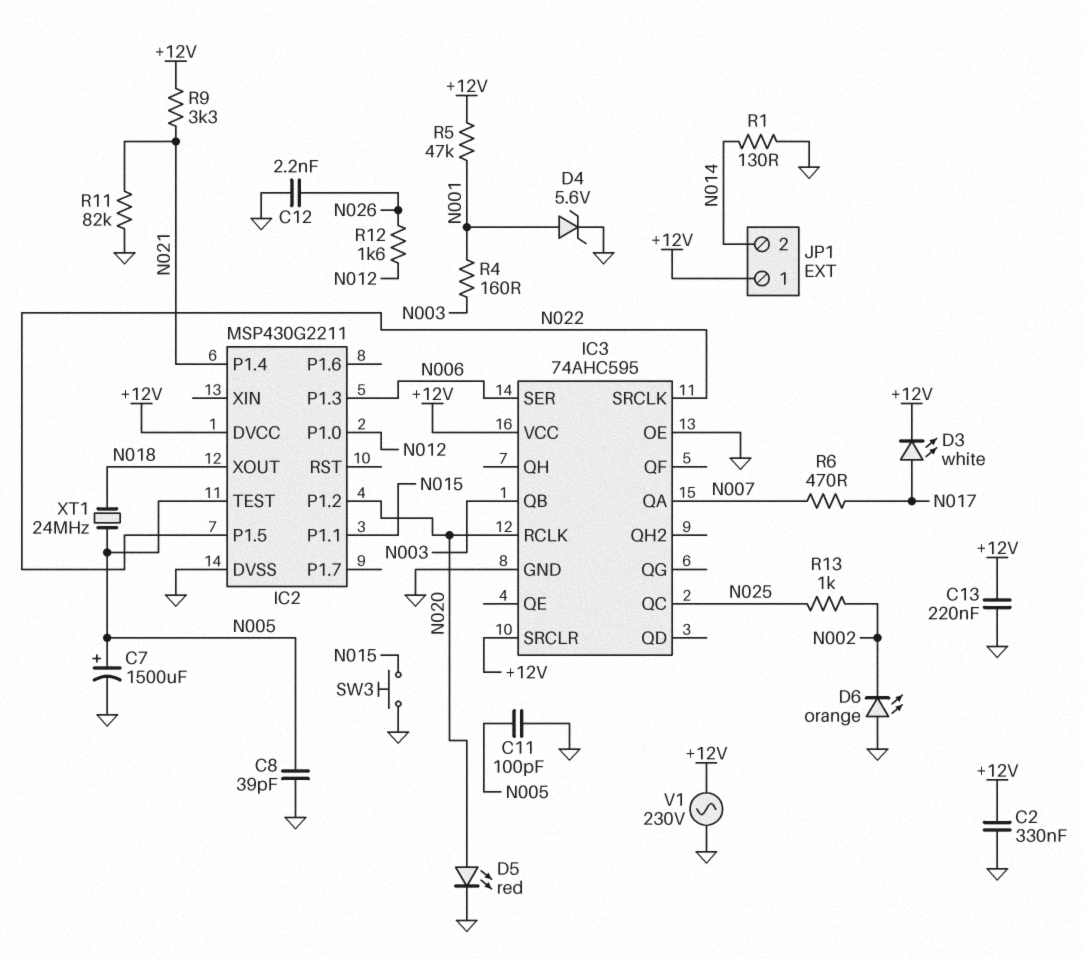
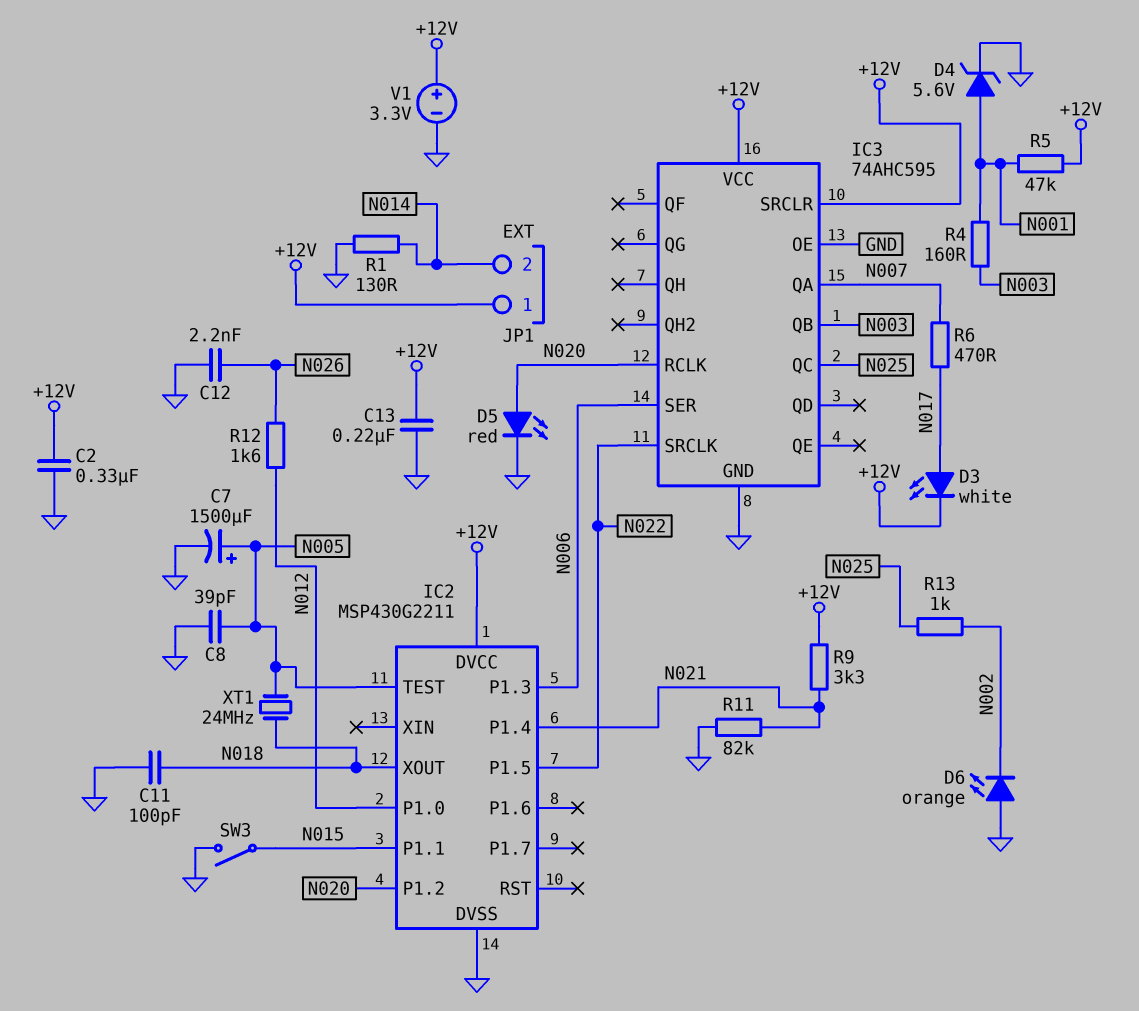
C11: 100pF (GND, N005) -> 100pF (GND, N018)
SW3: button (GND, N015) -> switch (GND, N015)
V1: AC 230V (+12V, GND) -> 3.3V (plus +12V, minus GND)

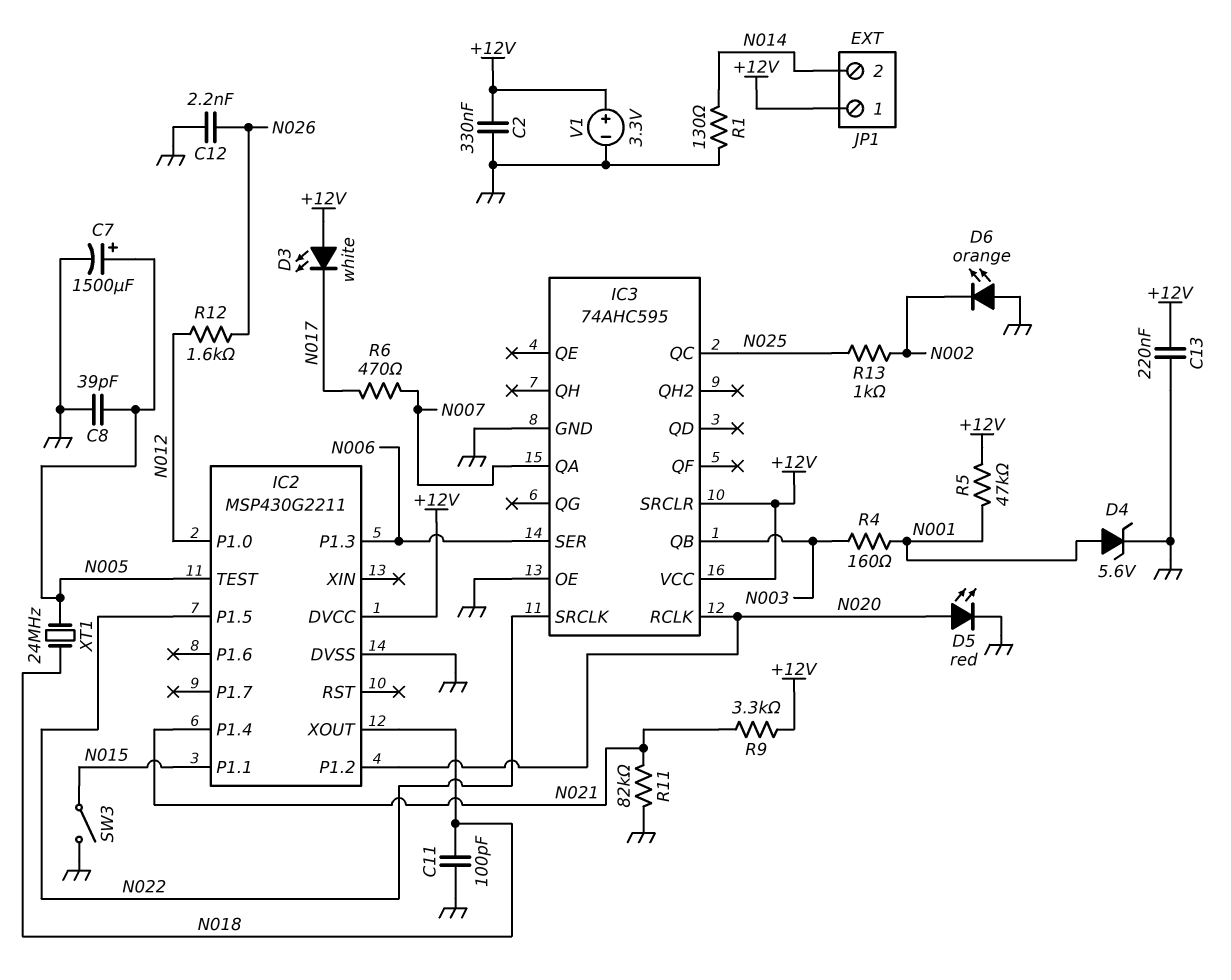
D3: LED white (A N017, K +12V) -> LED white (A +12V, K N017)

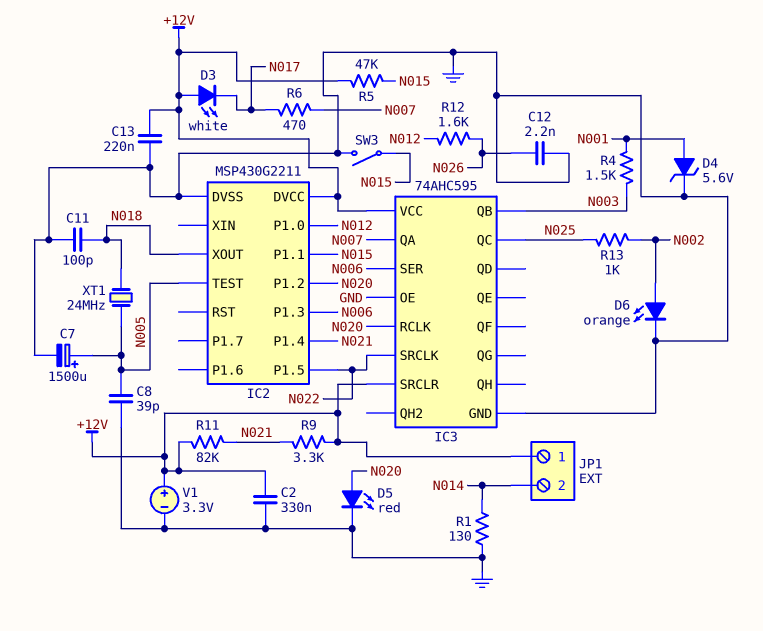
D6: LED orange (A GND, K N002) -> LED orange (A N002, K GND)
R4: 160 (N001, N003) -> 1.5k (N001, N003)
R5: 47k (+12V, N001) -> 47k (+12V, N015)
R11: 82k (GND, N021) -> 82k (+12V, N021)

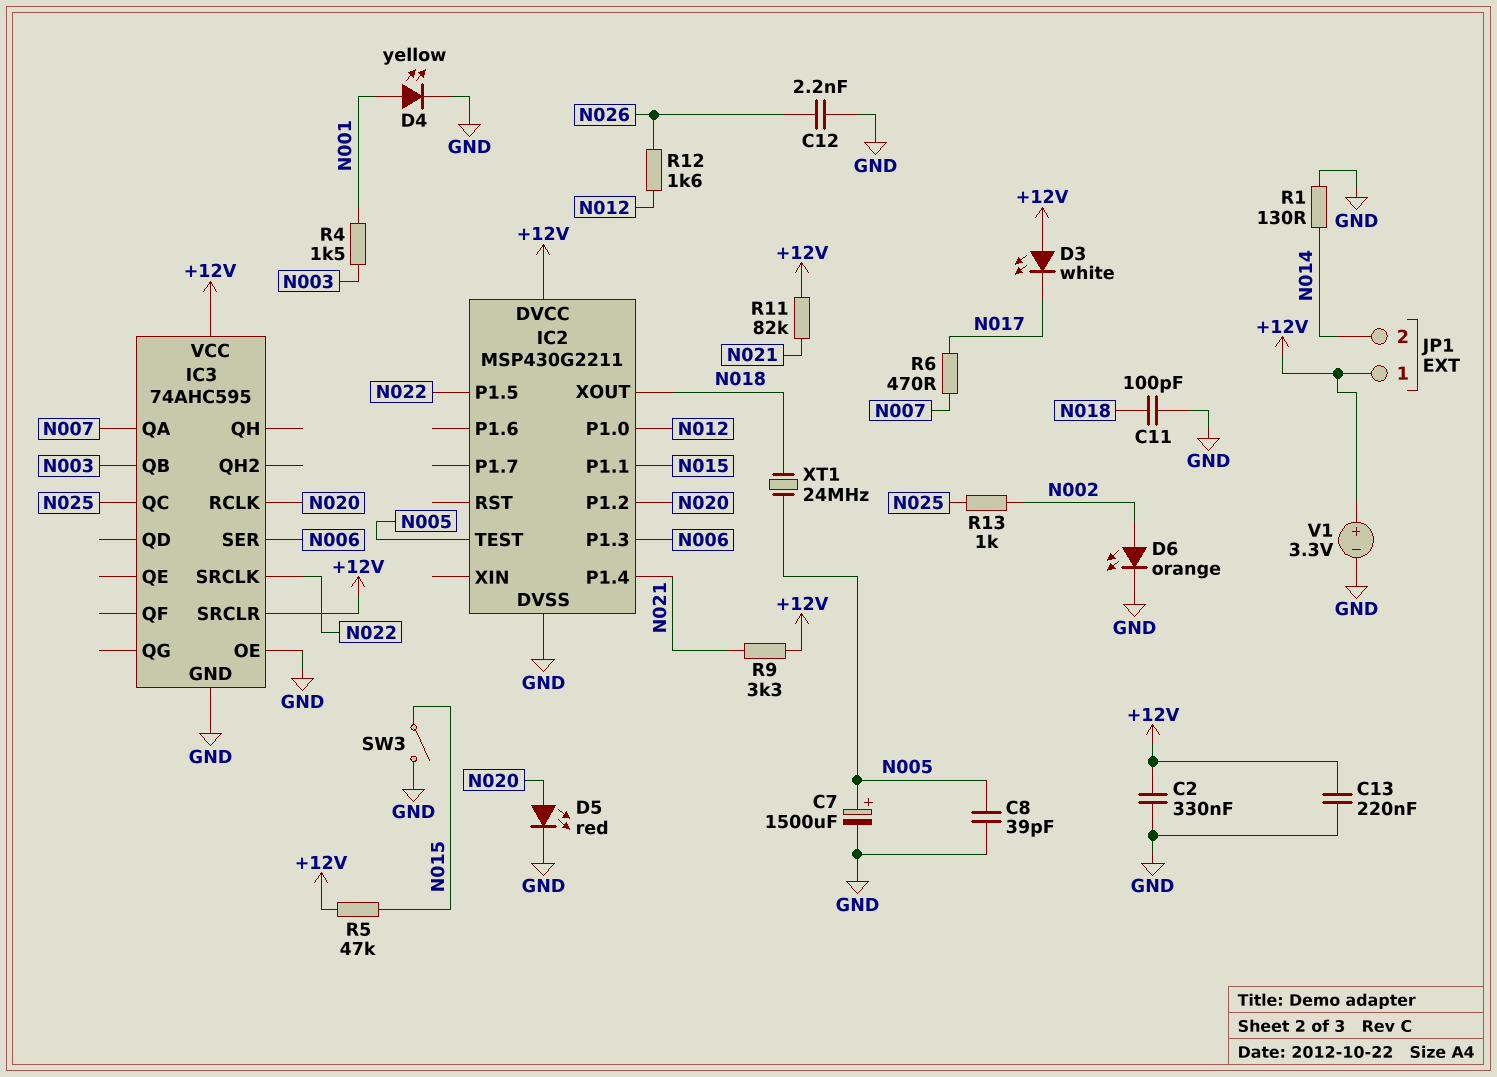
D4: zener 5.6V (A N001, K GND) -> LED yellow (A N001, K GND)

